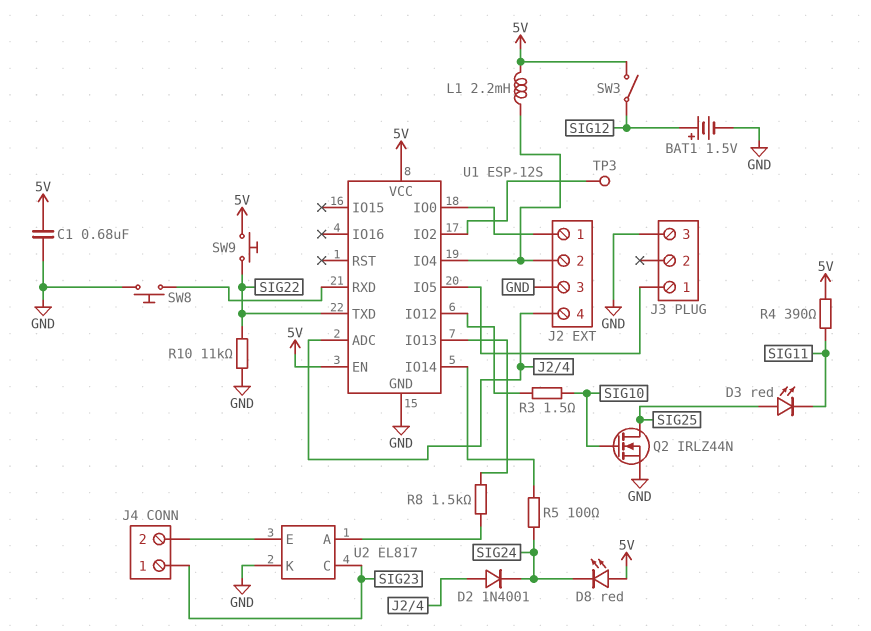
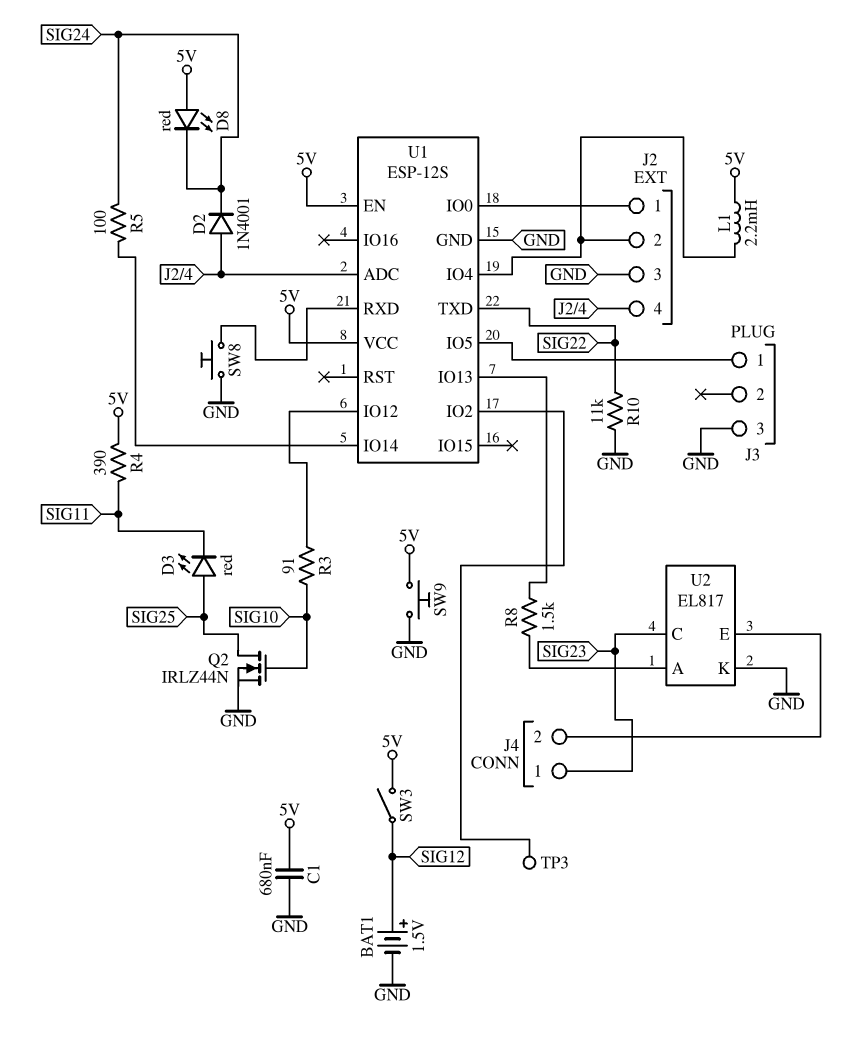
R3: 1.5 (SIG10, U1/IO12) -> 91 (SIG10, U1/IO12)
SW9: button (5V, SIG22) -> button (5V, GND)

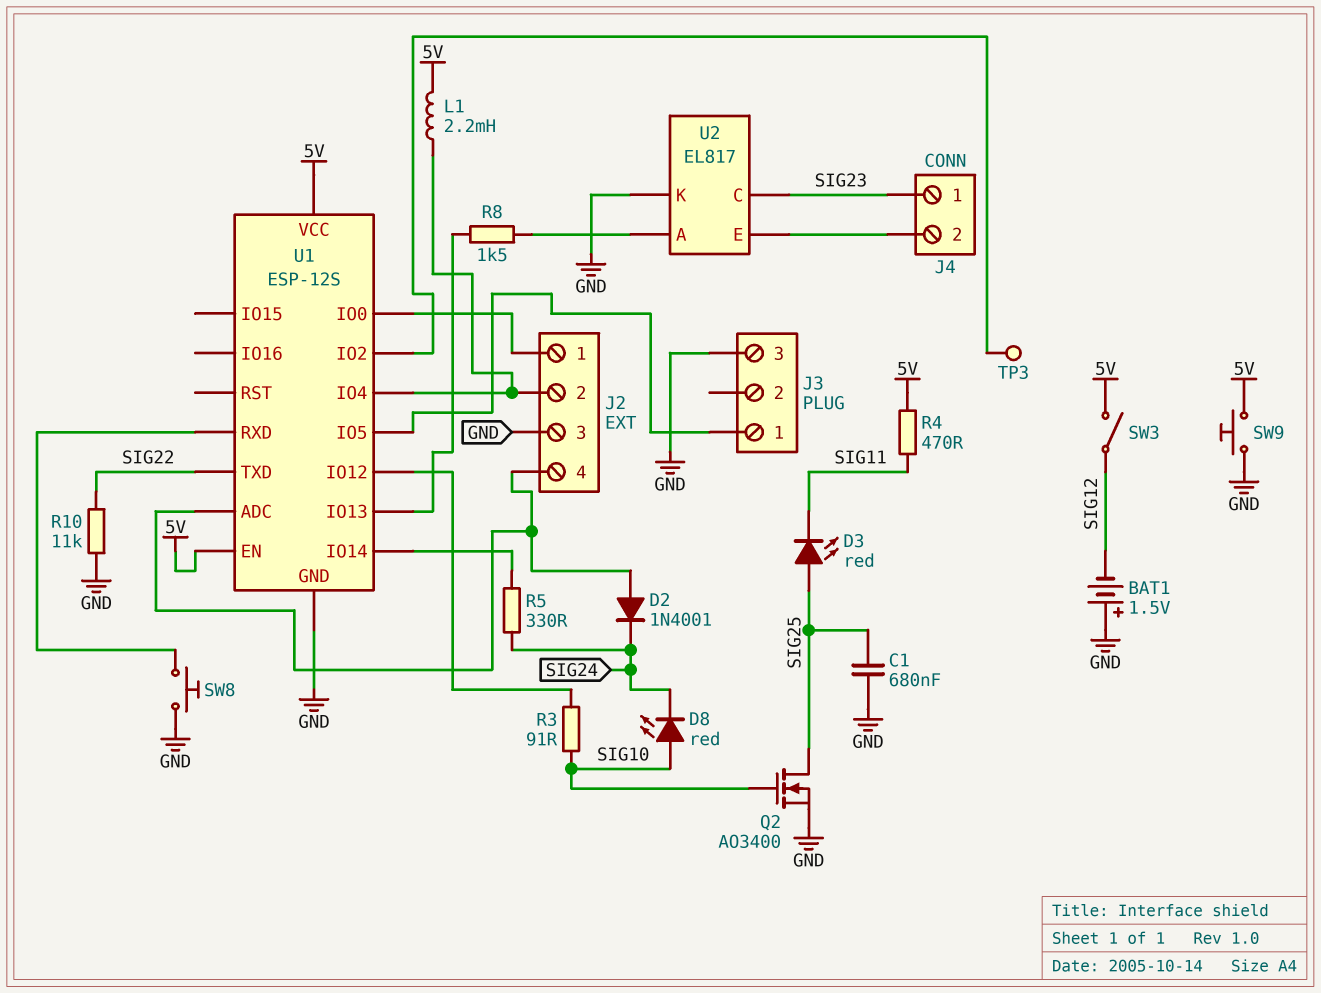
BAT1: 1.5V (plus SIG12, minus GND) -> 1.5V (plus GND, minus SIG12)
C1: 680nF (5V, GND) -> 680nF (GND, SIG25)
D8: LED red (A 5V, K SIG24) -> LED red (A SIG10, K SIG24)
Q2: NMOS IRLZ44N (G SIG10, D SIG25, S GND) -> NMOS AO3400 (G SIG10, D SIG25, S GND)
R4: 390 (5V, SIG11) -> 470 (5V, SIG11)
R5: 100 (SIG24, U1/IO14) -> 330 (SIG24, U1/IO14)

